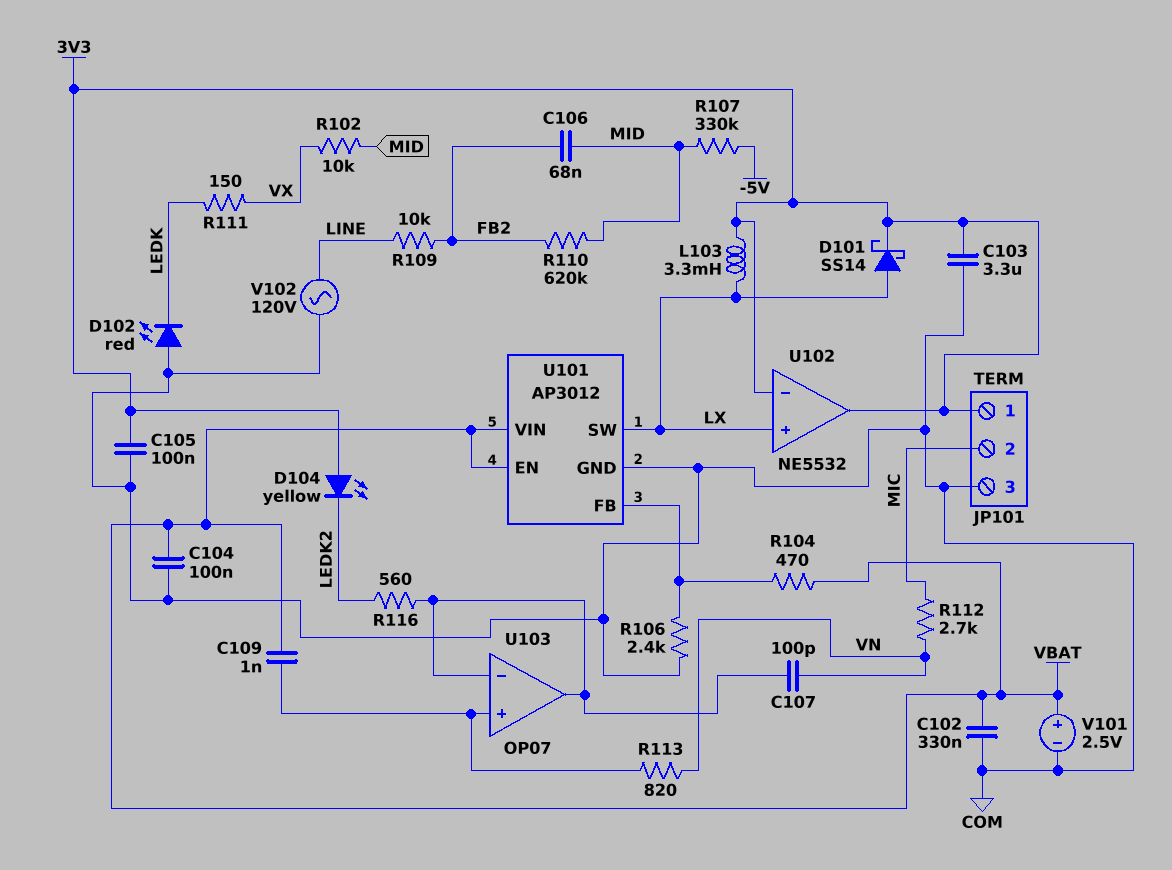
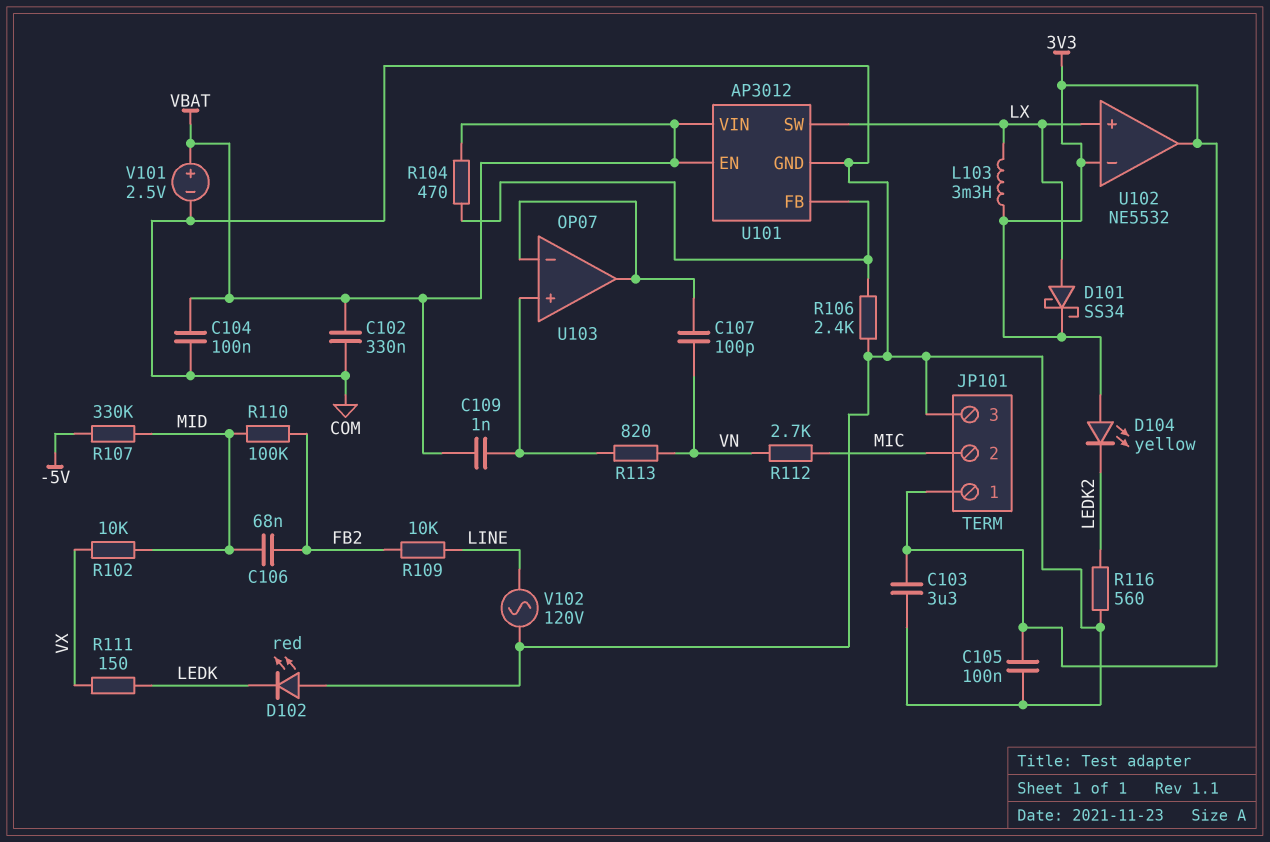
D101: schottky SS14 (A LX, K 3V3) -> schottky SS34 (A LX, K 3V3)
R110: 620k (FB2, MID) -> 100k (FB2, MID)
R116: 560 (LEDK2, U103/in-) -> 560 (COM, LEDK2)

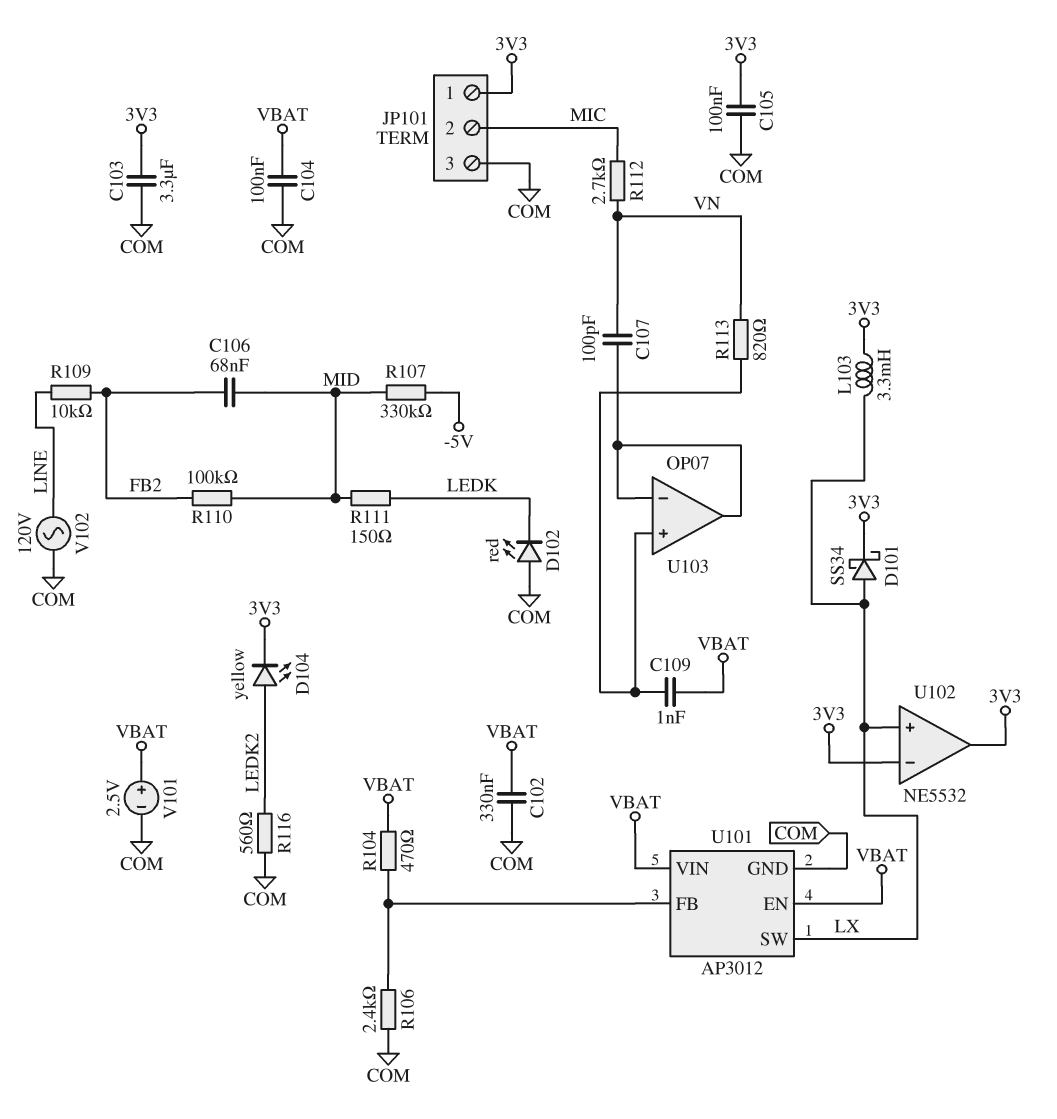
D104: LED yellow (A 3V3, K LEDK2) -> LED yellow (A LEDK2, K 3V3)
R102: 10k (MID, VX) -> none
R111: 150 (LEDK, VX) -> 150 (LEDK, MID)

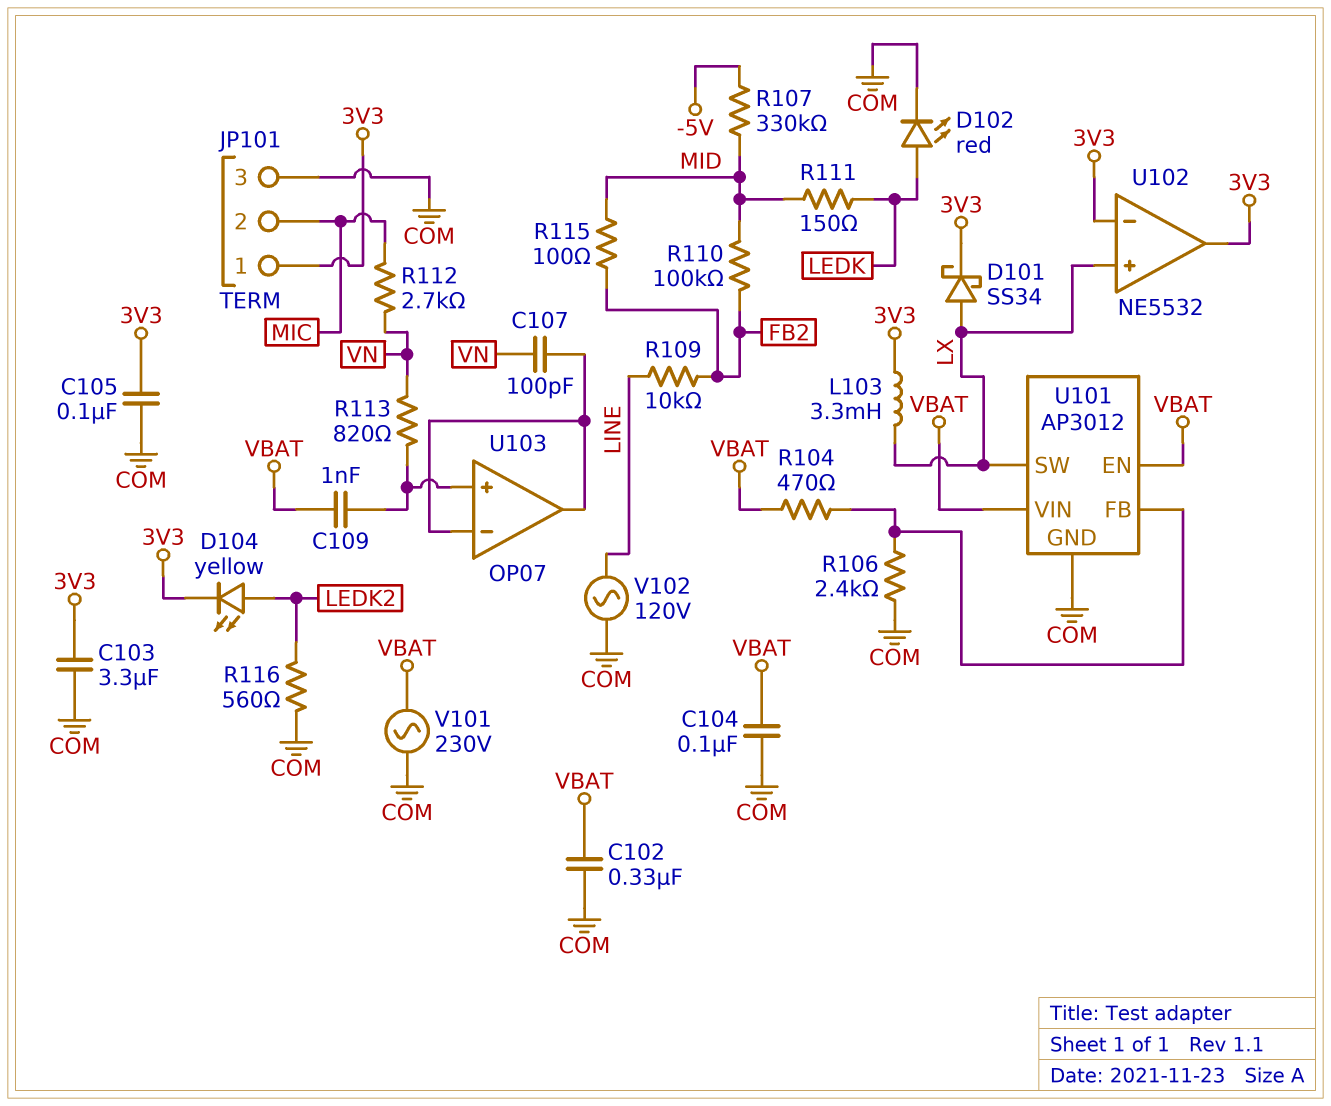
C106: 68nF (FB2, MID) -> none
D102: LED red (A COM, K LEDK) -> LED red (A LEDK, K COM)
R115: none -> 100 (FB2, MID)
V101: 2.5V (plus VBAT, minus COM) -> AC 230V (COM, VBAT)

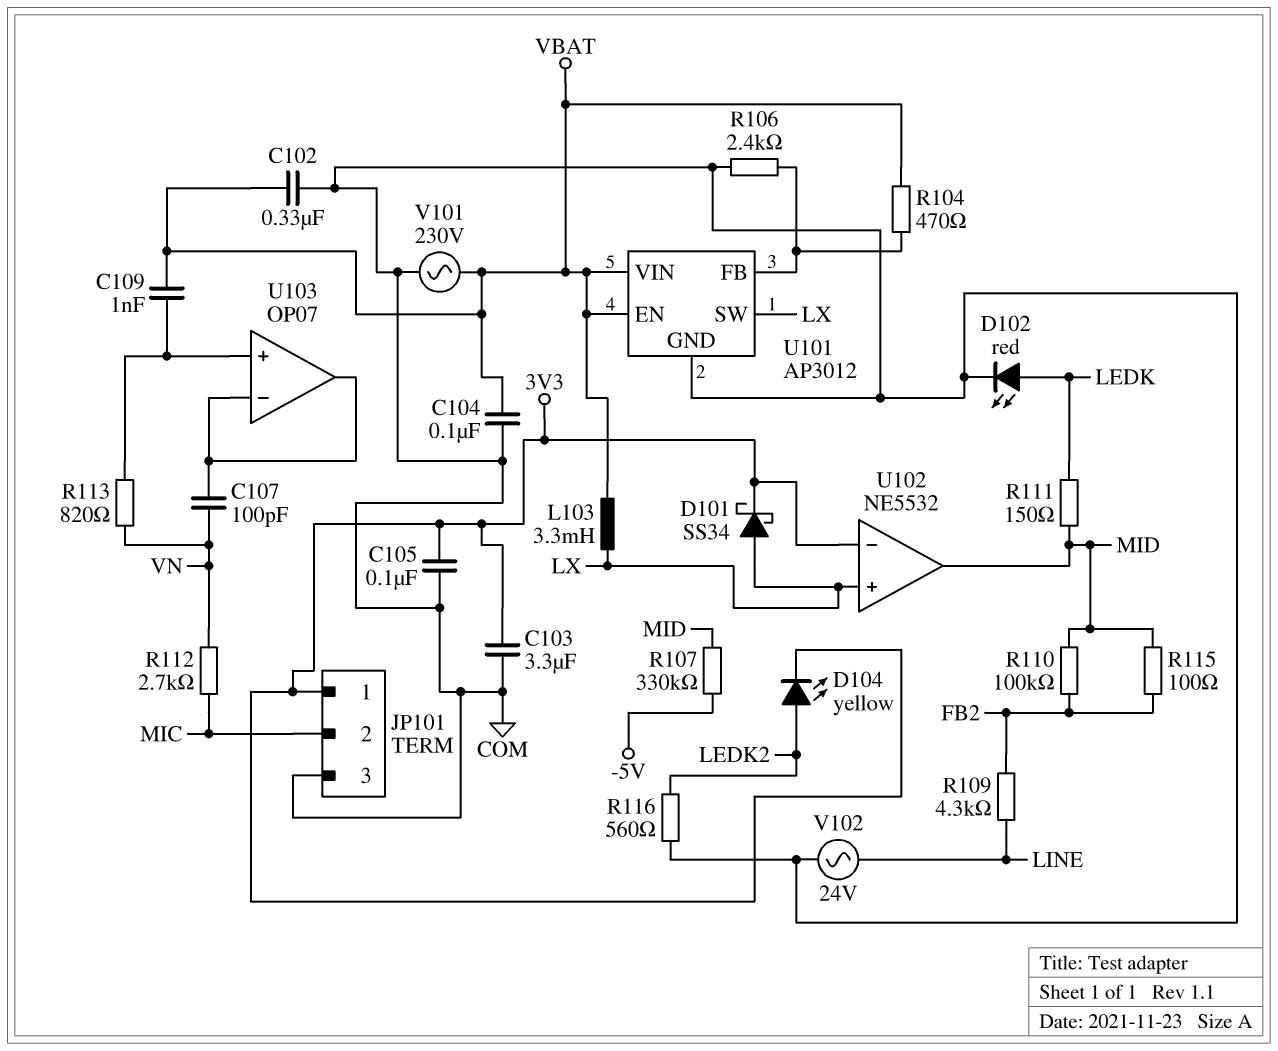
L103: 3.3mH (3V3, LX) -> 3.3mH (LX, VBAT)
R109: 10k (FB2, LINE) -> 4.3k (FB2, LINE)
U102 pin out: 3V3 -> MID
V102: AC 120V (COM, LINE) -> AC 24V (COM, LINE)

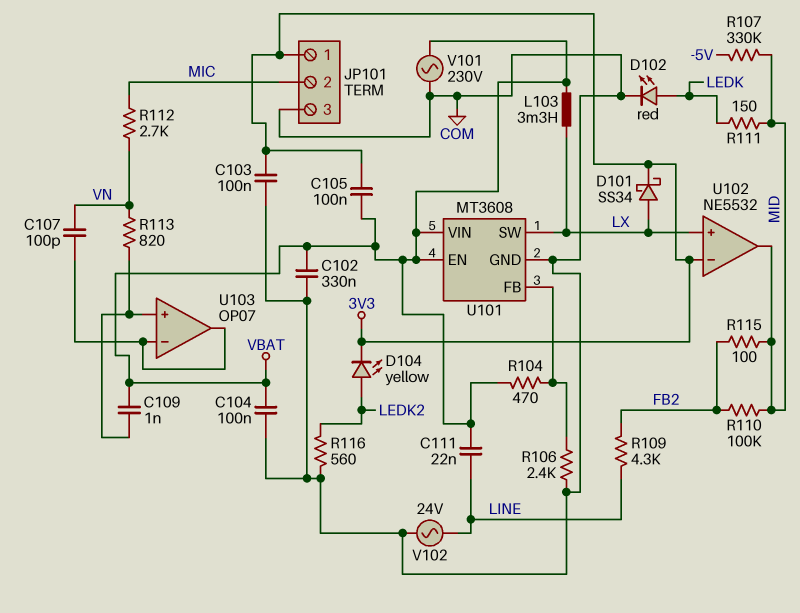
C103: 3.3uF (3V3, COM) -> 100nF (3V3, COM)
C105: 100nF (3V3, COM) -> 100nF (3V3, VBAT)
C111: none -> 22nF (LINE, VBAT)
U101: AP3012 -> MT3608

